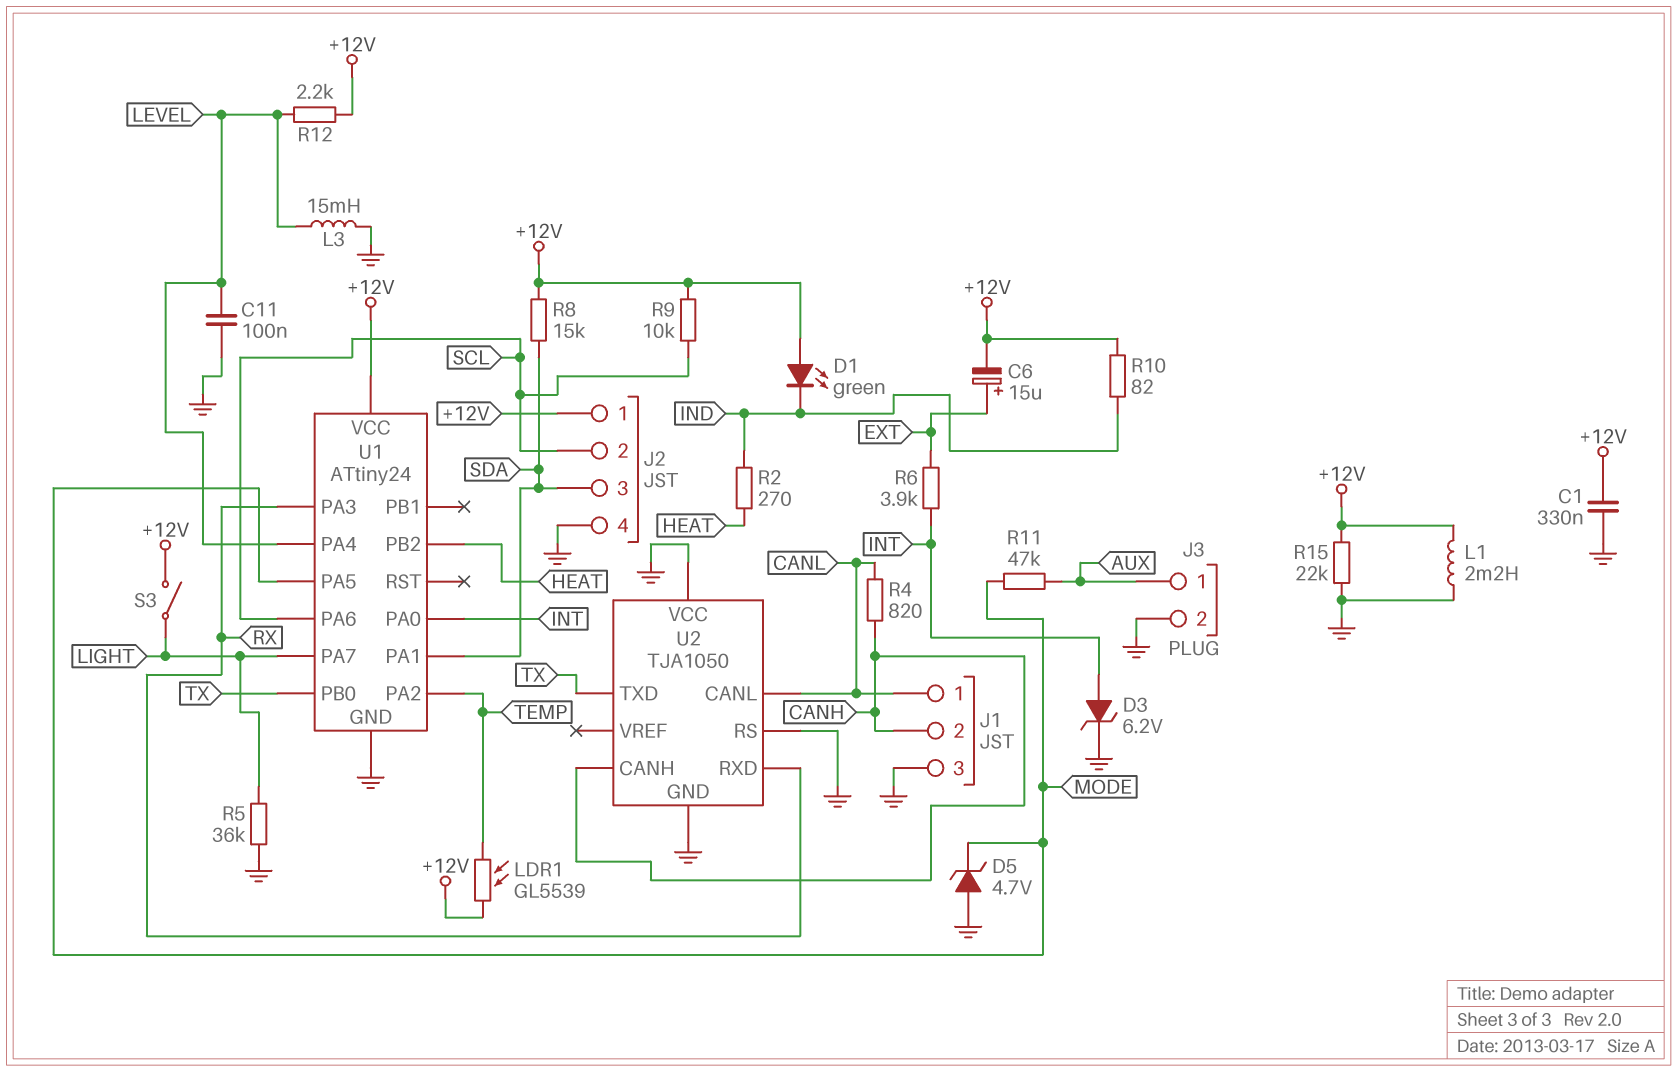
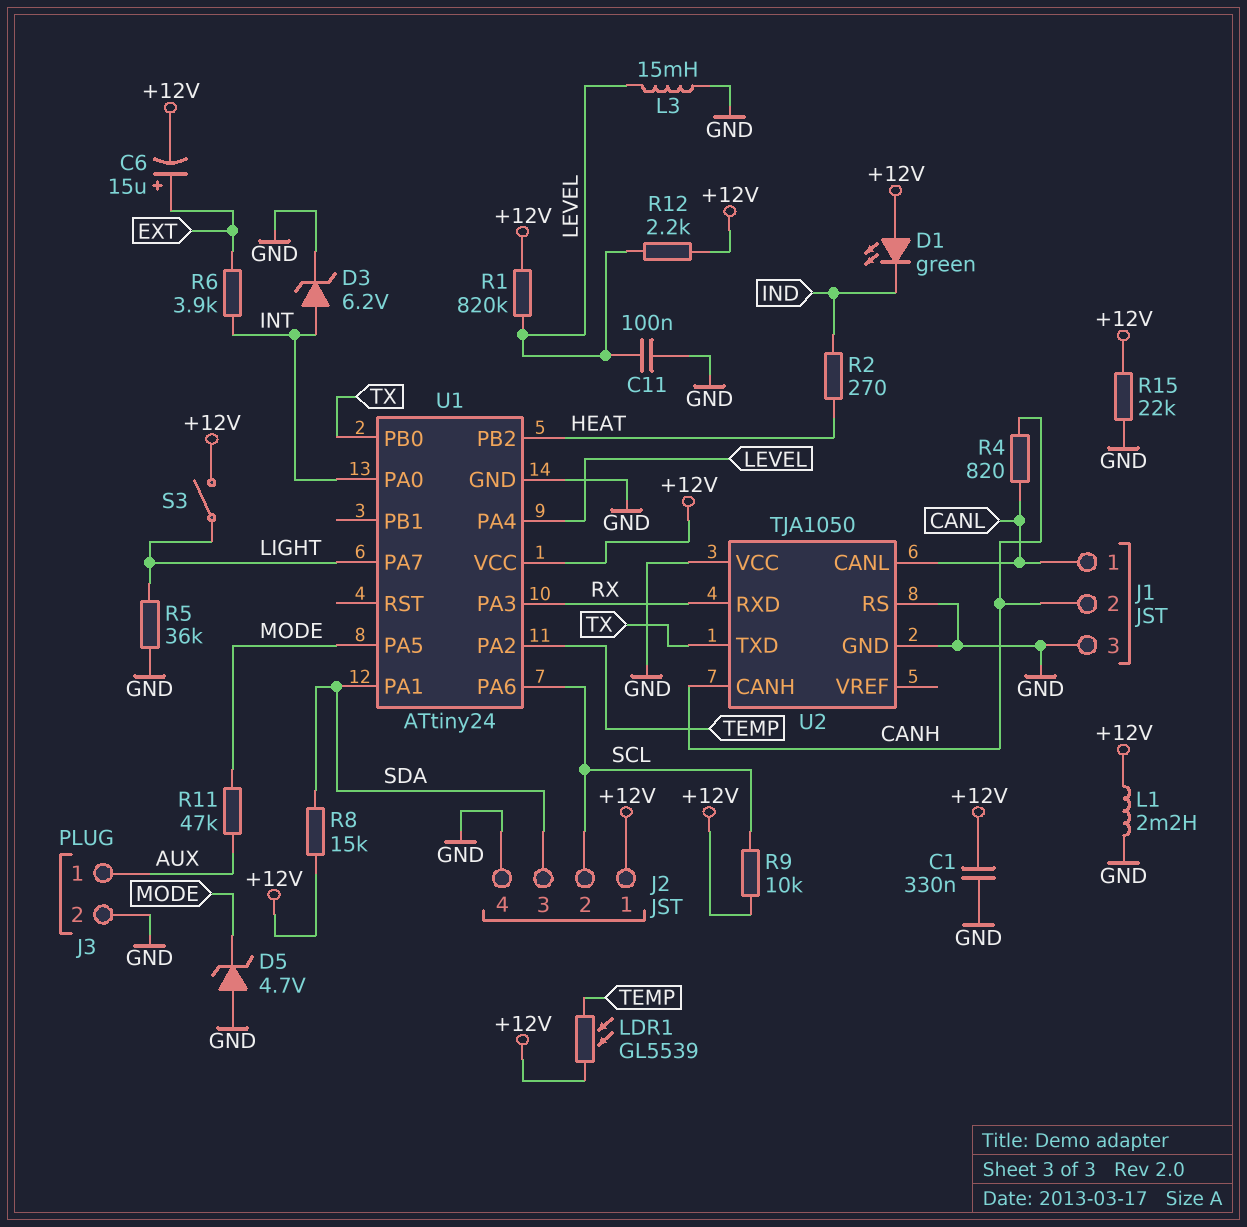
R1: none -> 820k (+12V, LEVEL)
R10: 82 (+12V, IND) -> none

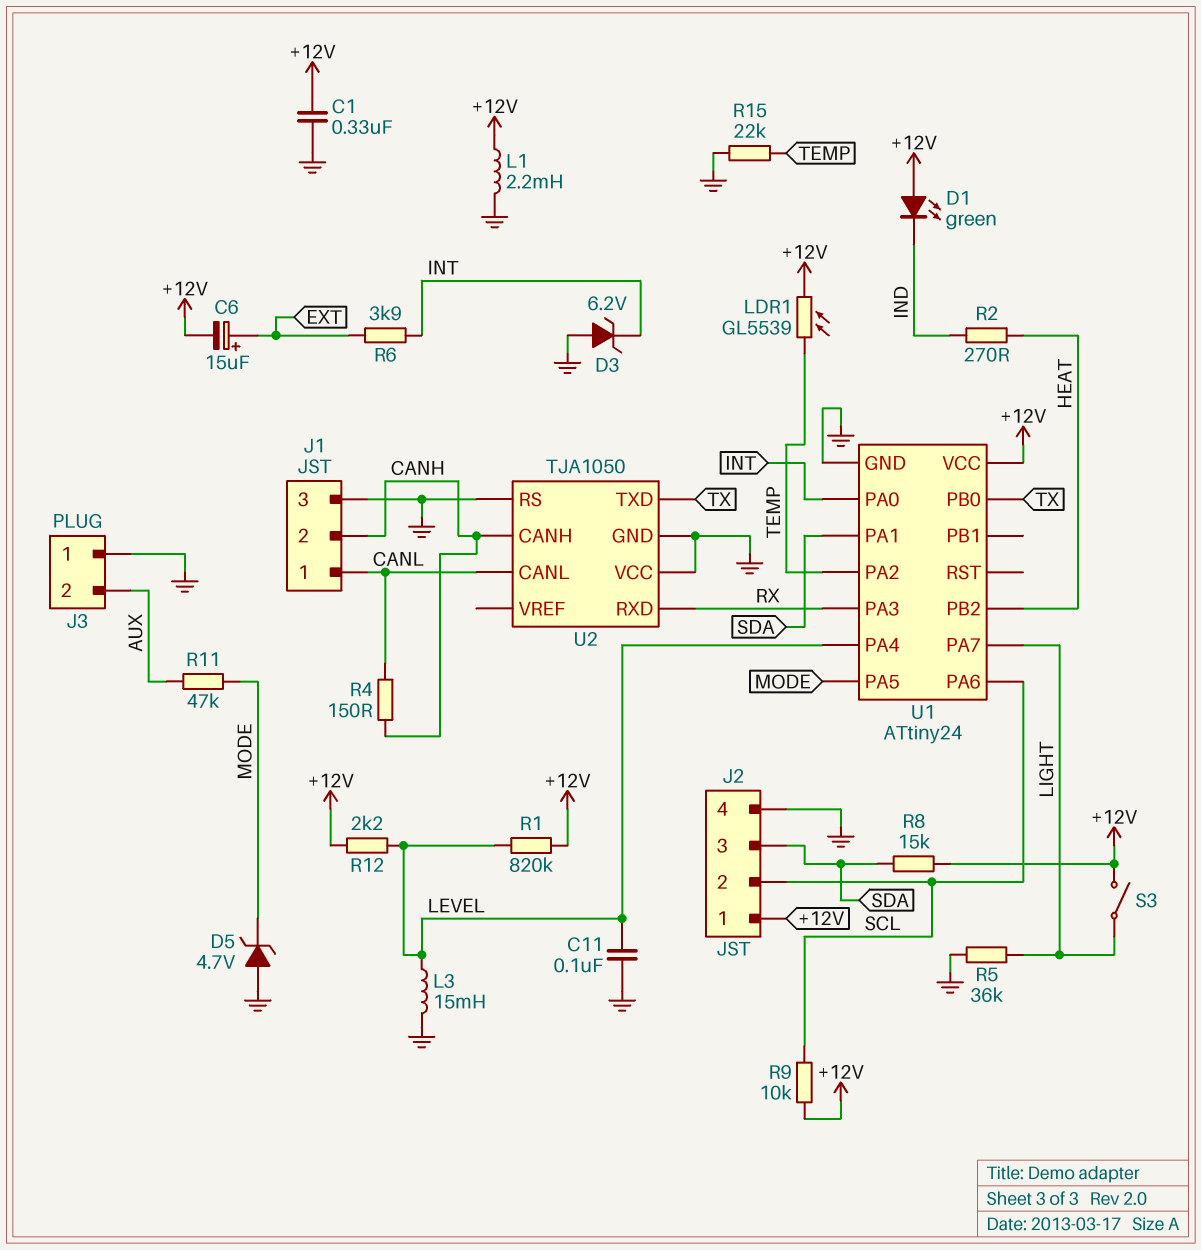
D3: zener 6.2V (A INT, K GND) -> zener 6.2V (A GND, K INT)
J3 pin 1: AUX -> GND
J3 pin 2: GND -> AUX
R4: 820 (CANH, CANL) -> 150 (CANH, CANL)
R15: 22k (+12V, GND) -> 22k (GND, TEMP)

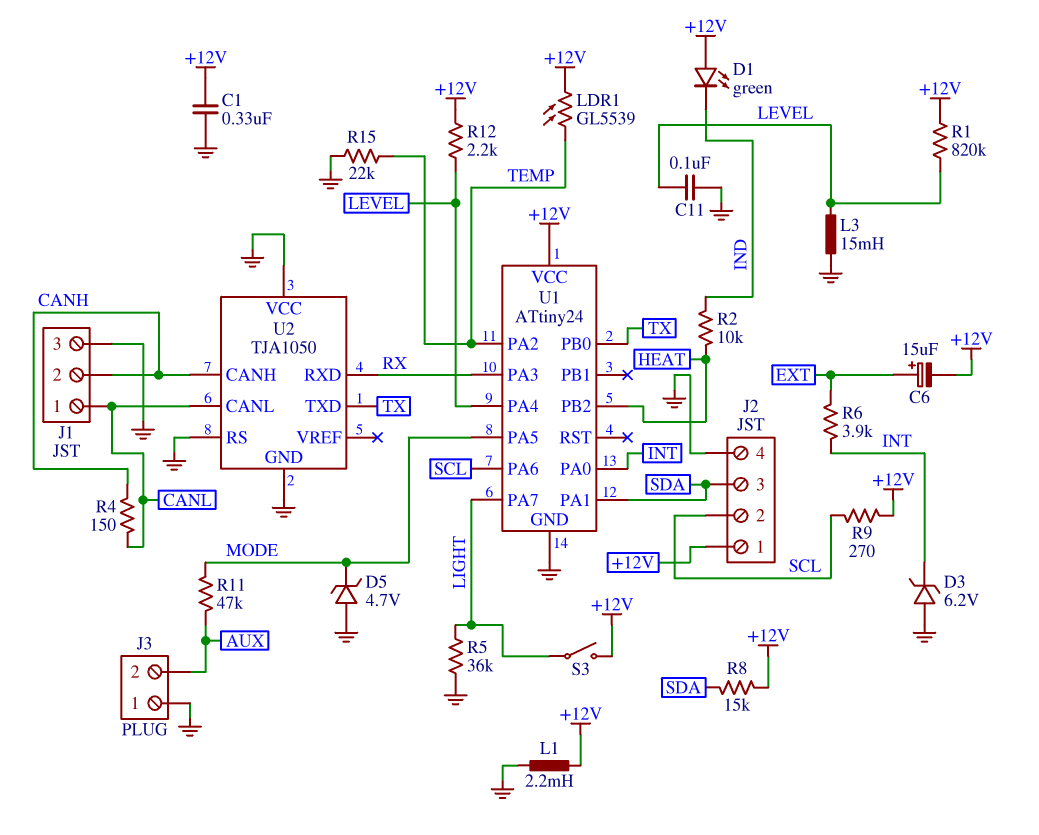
R2: 270 (HEAT, IND) -> 10k (HEAT, IND)
R9: 10k (+12V, SCL) -> 270 (+12V, SCL)

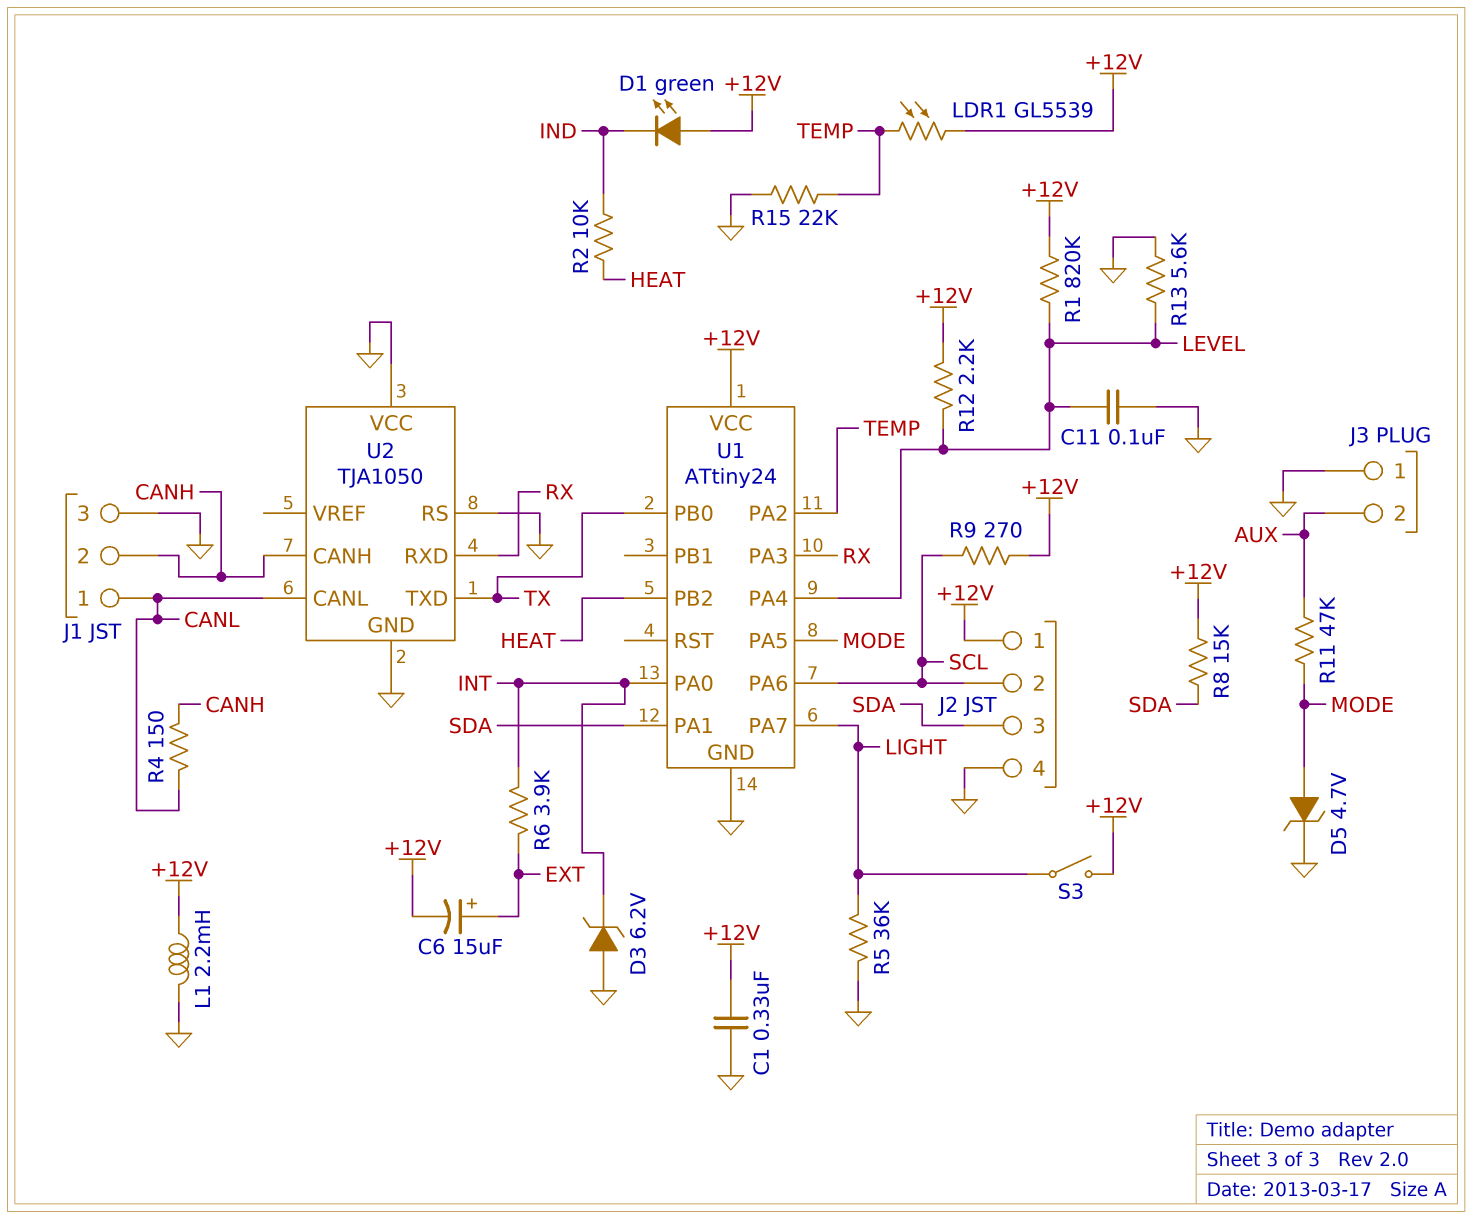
D5: zener 4.7V (A GND, K MODE) -> zener 4.7V (A MODE, K GND)
L3: 15mH (GND, LEVEL) -> none
R13: none -> 5.6k (GND, LEVEL)

